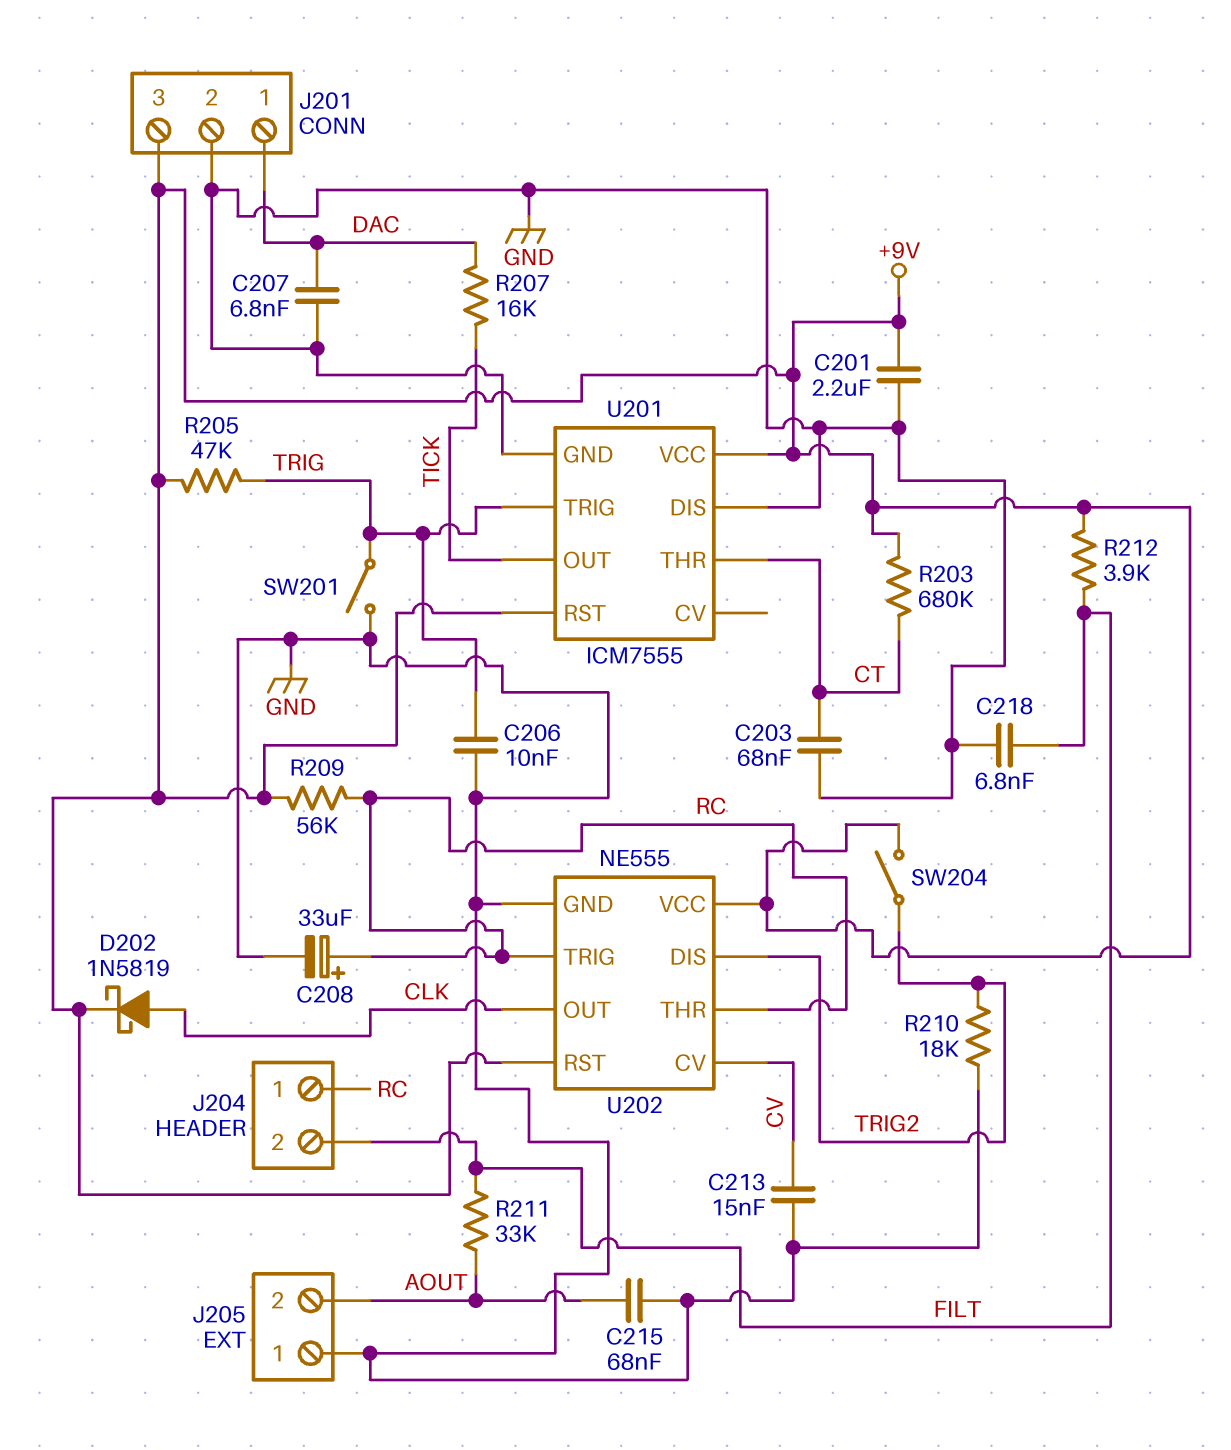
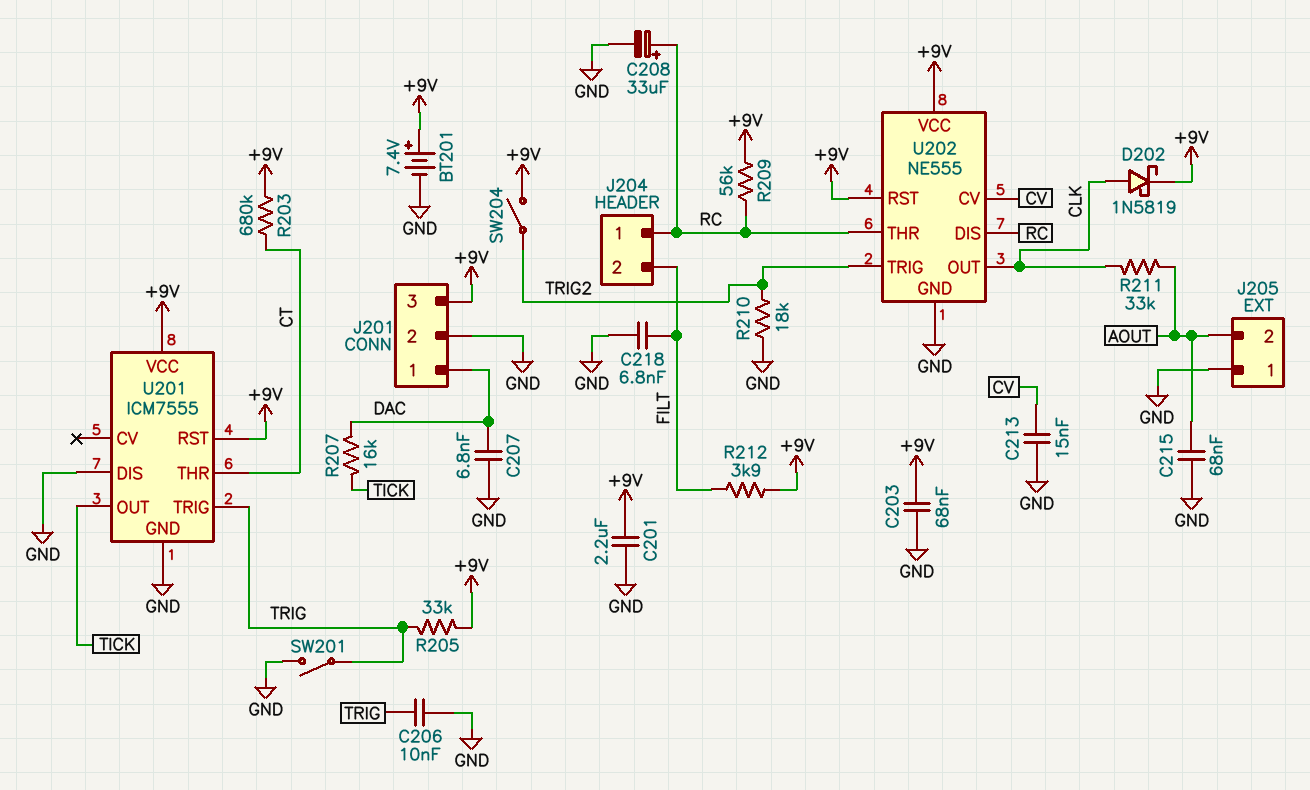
BT201: none -> 7.4V (plus +9V, minus GND)
C203: 68nF (CT, GND) -> 68nF (+9V, GND)
R205: 47k (+9V, TRIG) -> 33k (+9V, TRIG)
R211: 33k (AOUT, FILT) -> 33k (AOUT, CLK)
U202 pin DIS: TRIG2 -> RC
U202 pin TRIG: RC -> TRIG2

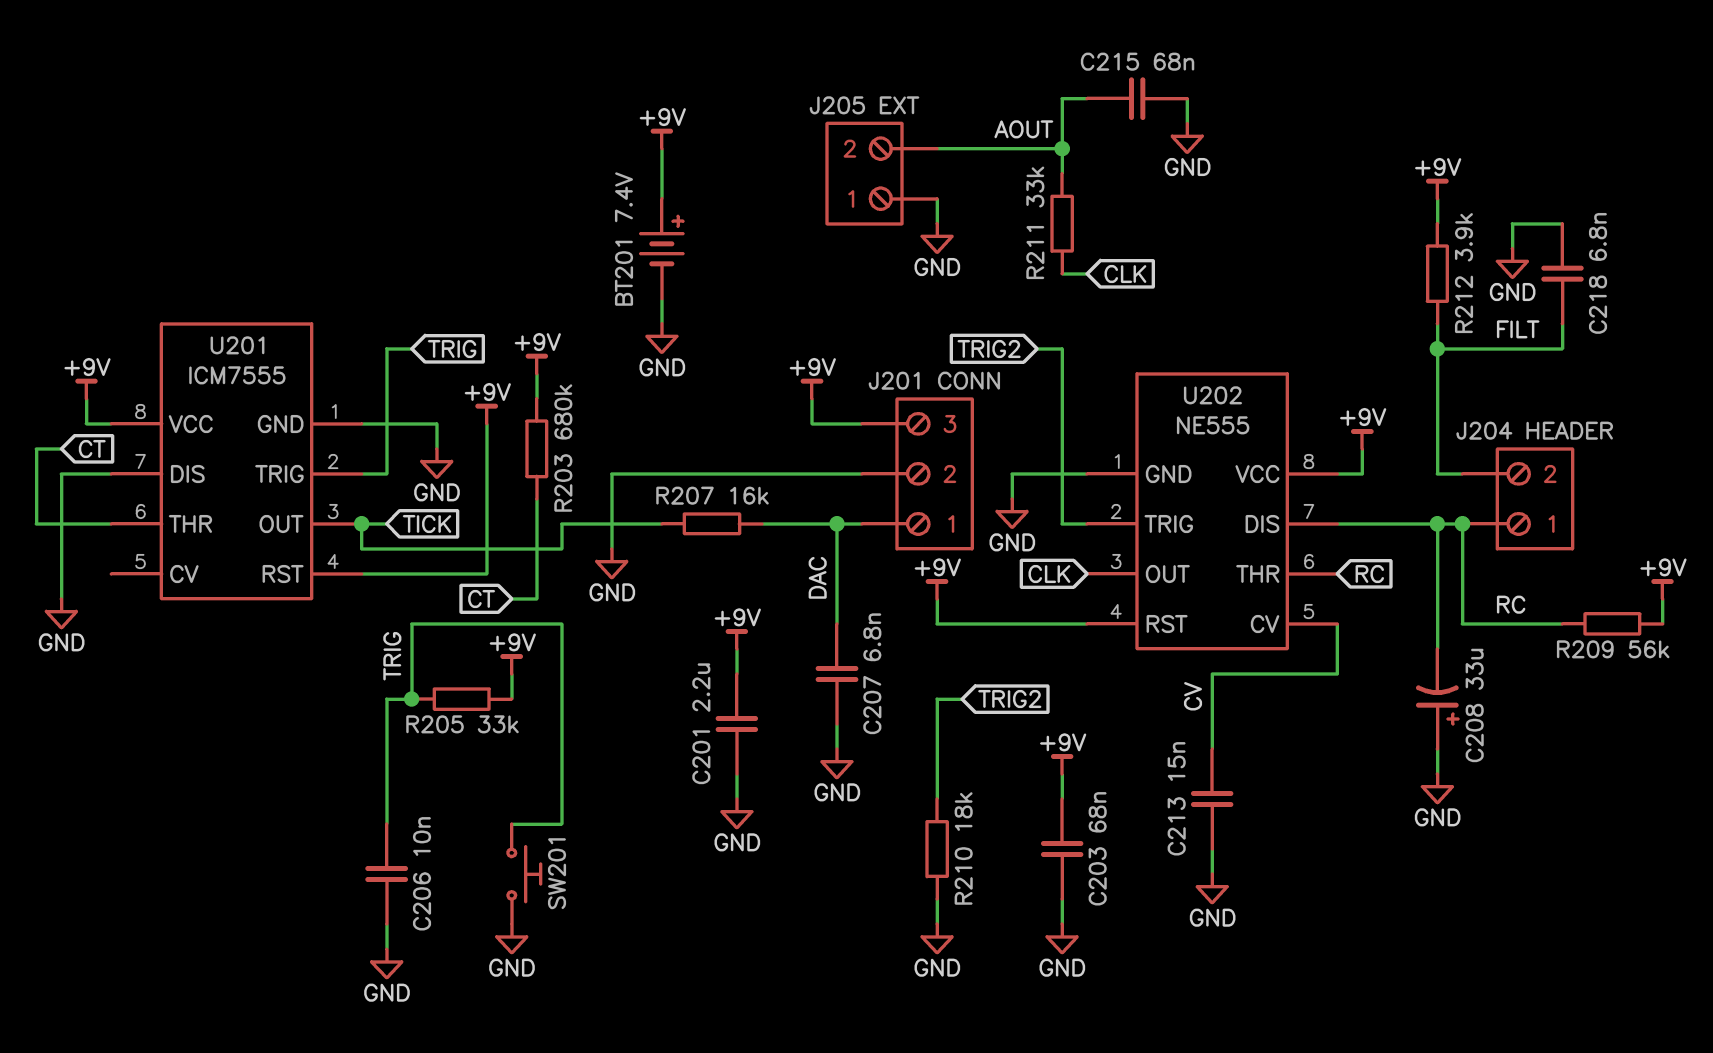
C208: 33uF (plus RC, minus GND) -> 33uF (plus GND, minus RC)
D202: schottky 1N5819 (A CLK, K +9V) -> none
SW201: switch (GND, TRIG) -> button (GND, TRIG)
SW204: switch (+9V, TRIG2) -> none

